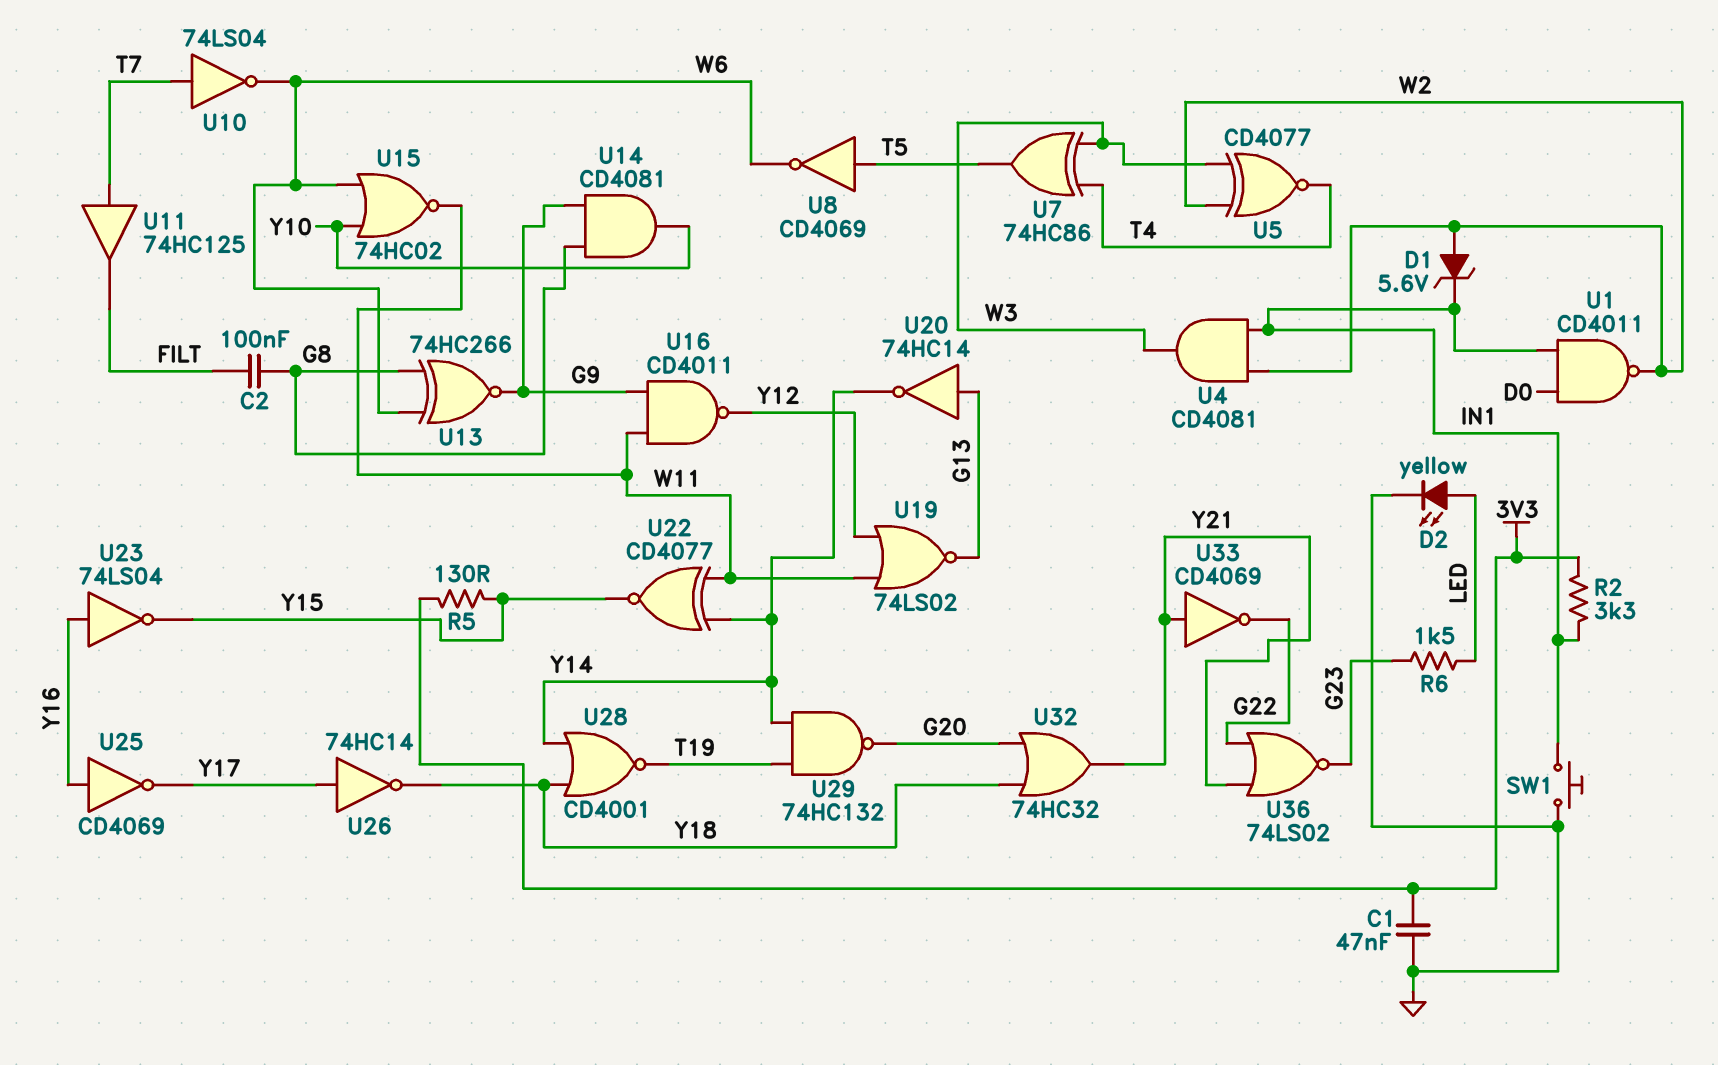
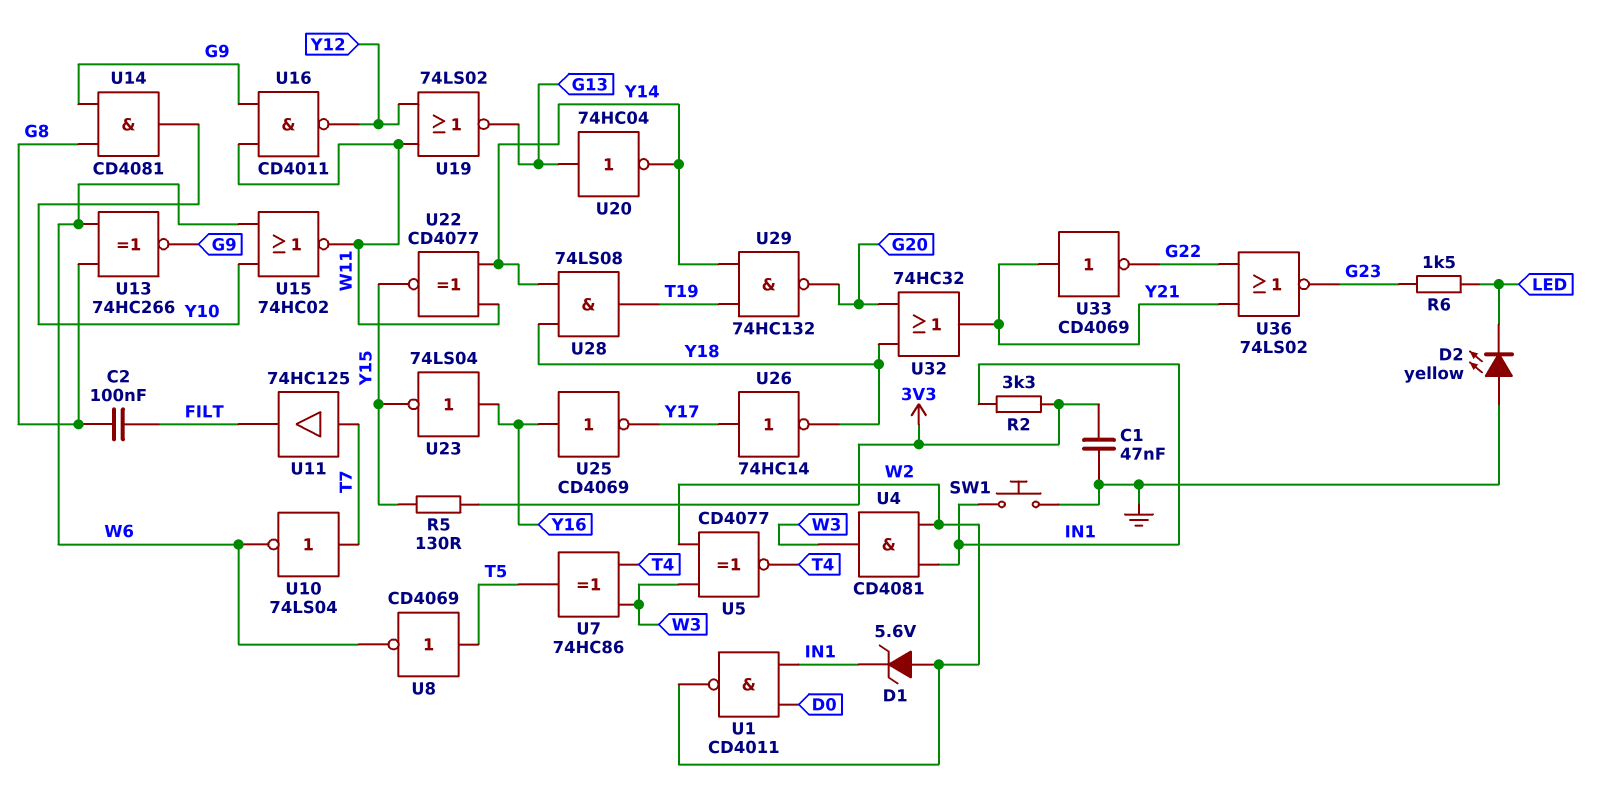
D2: LED yellow (A LED, K GND) -> LED yellow (A GND, K LED)
U20: NOT 74HC14 (in G13, out Y14) -> NOT 74HC04 (in G13, out Y14)
U28: NOR CD4001 (in Y14, in Y18, out T19) -> AND 74LS08 (in Y14, in Y18, out T19)

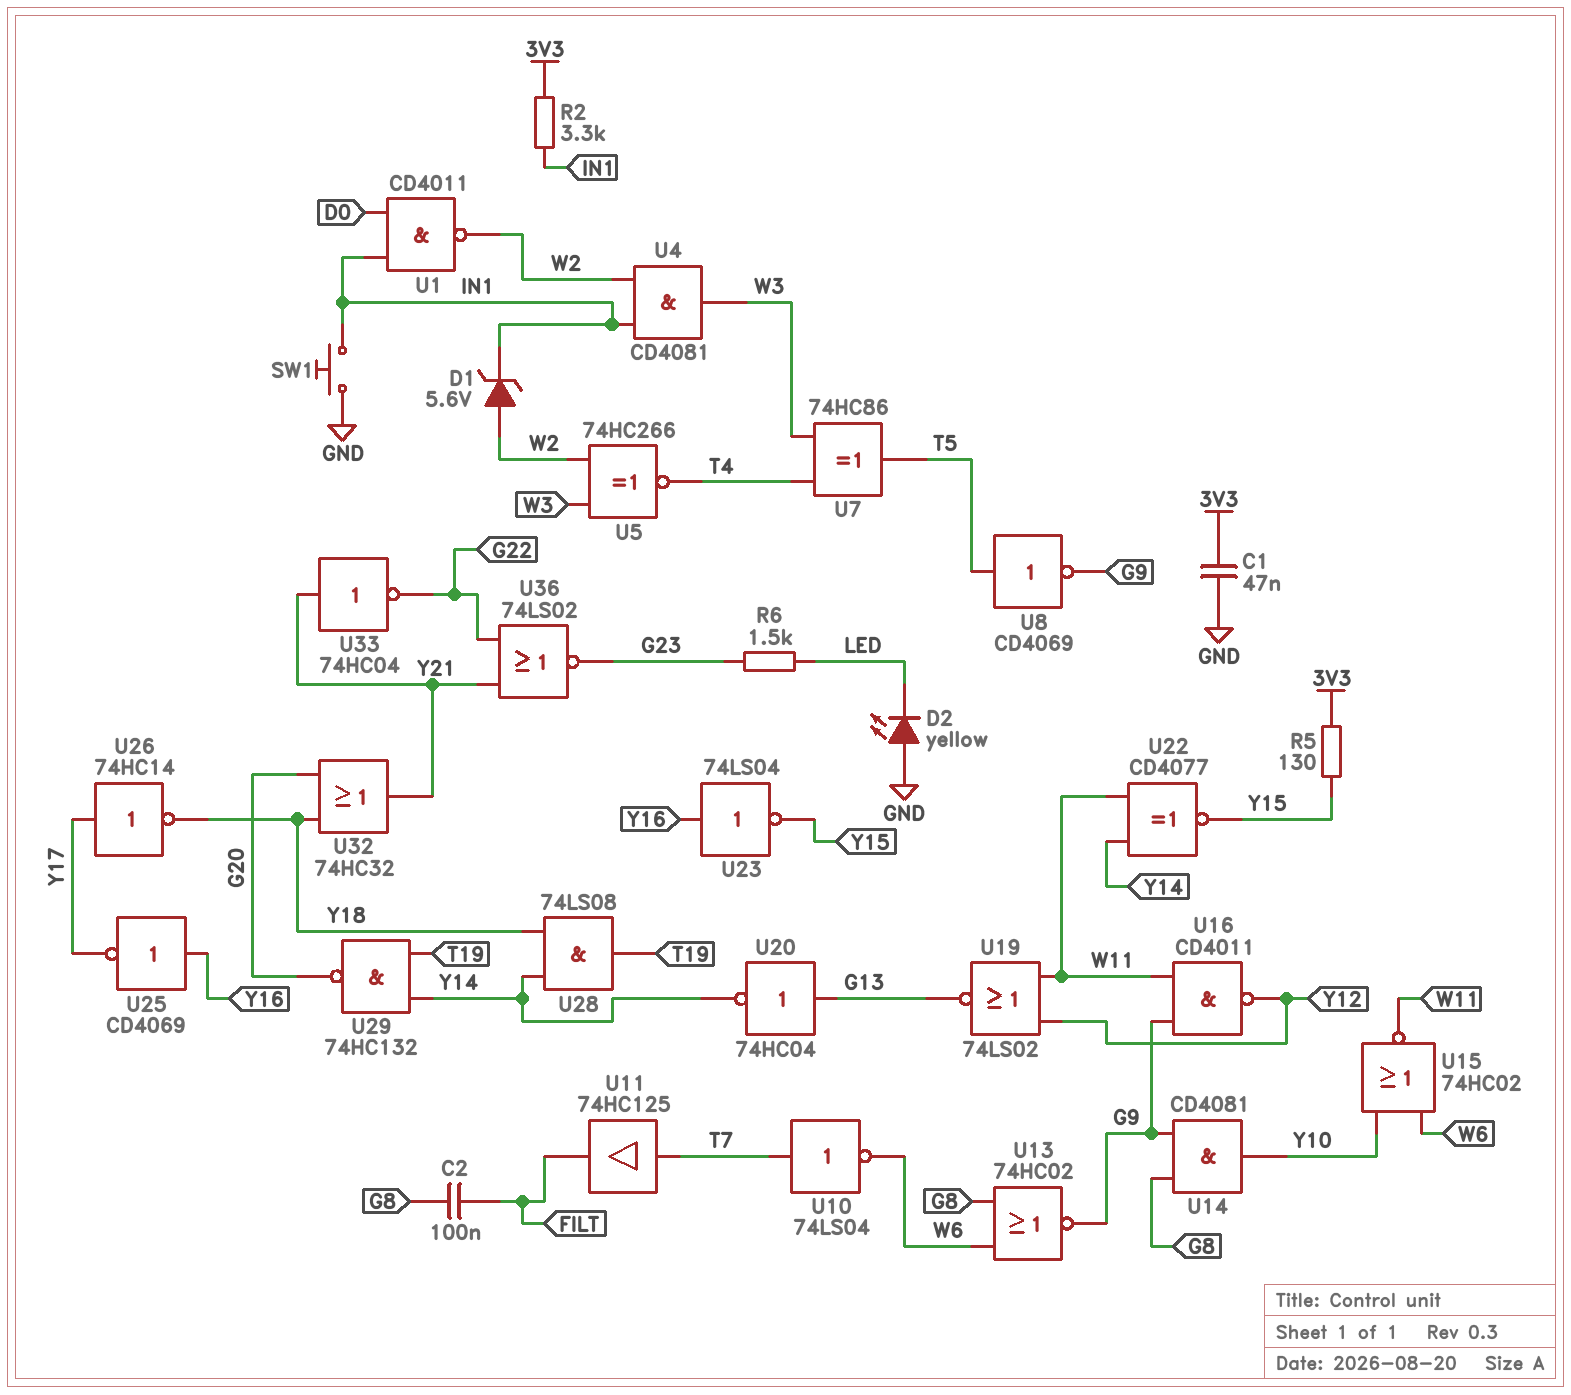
U5: XNOR CD4077 (in W2, in W3, out T4) -> XNOR 74HC266 (in W2, in W3, out T4)
U8: NOT CD4069 (in T5, out W6) -> NOT CD4069 (in T5, out G9)
U13: XNOR 74HC266 (in G8, in W6, out G9) -> NOR 74HC02 (in G8, in W6, out G9)
U33: NOT CD4069 (in Y21, out G22) -> NOT 74HC04 (in Y21, out G22)

